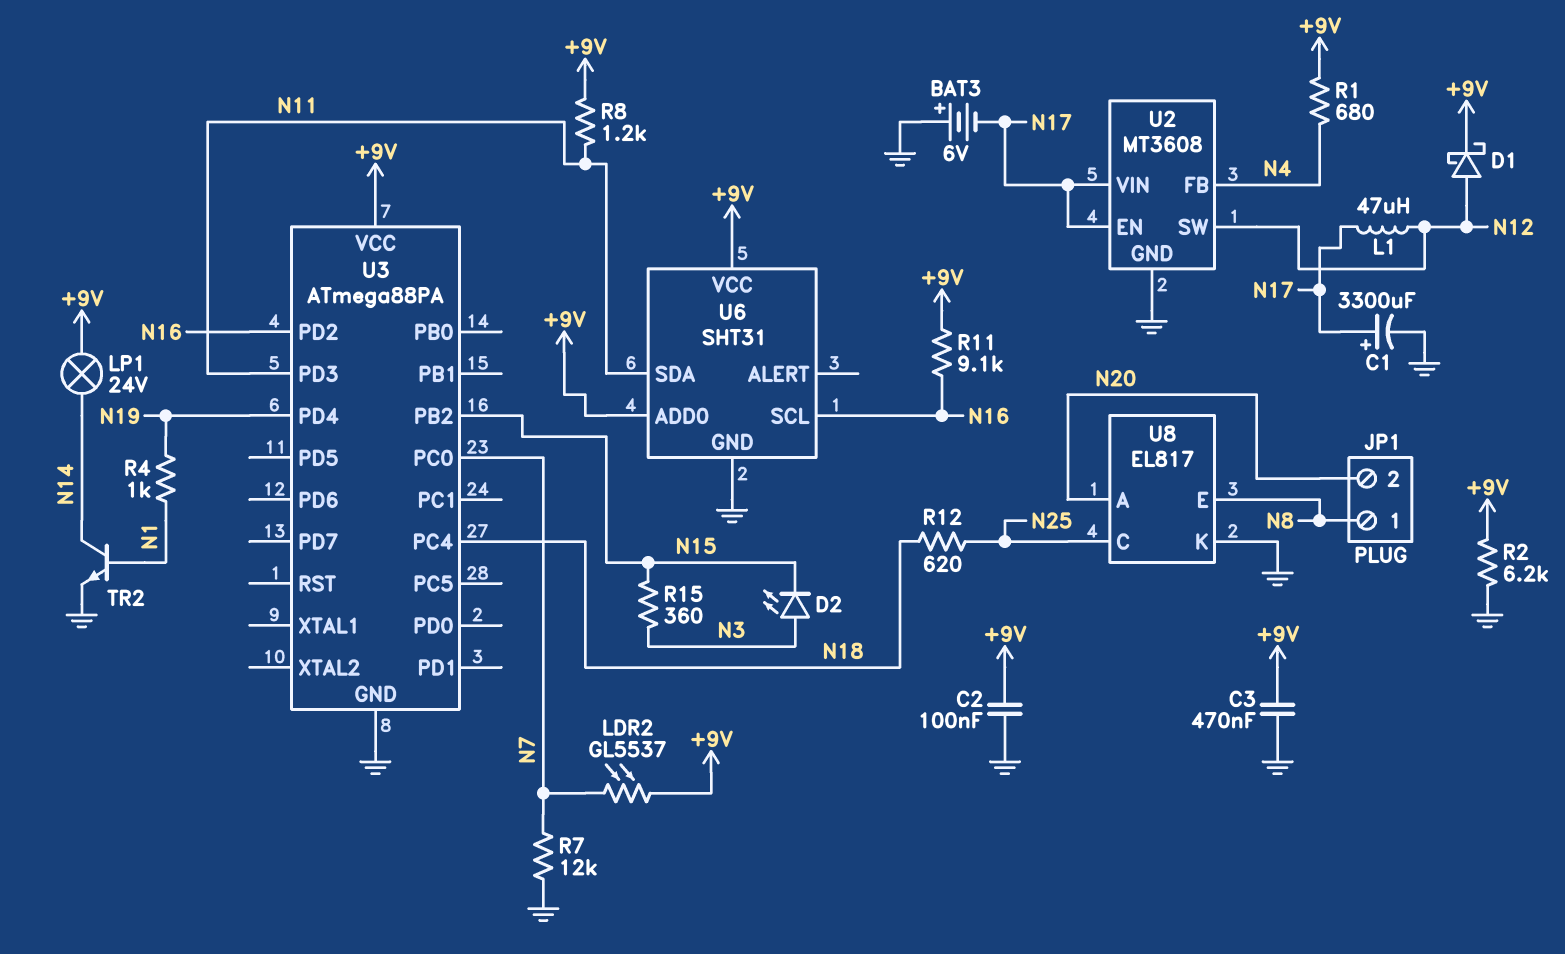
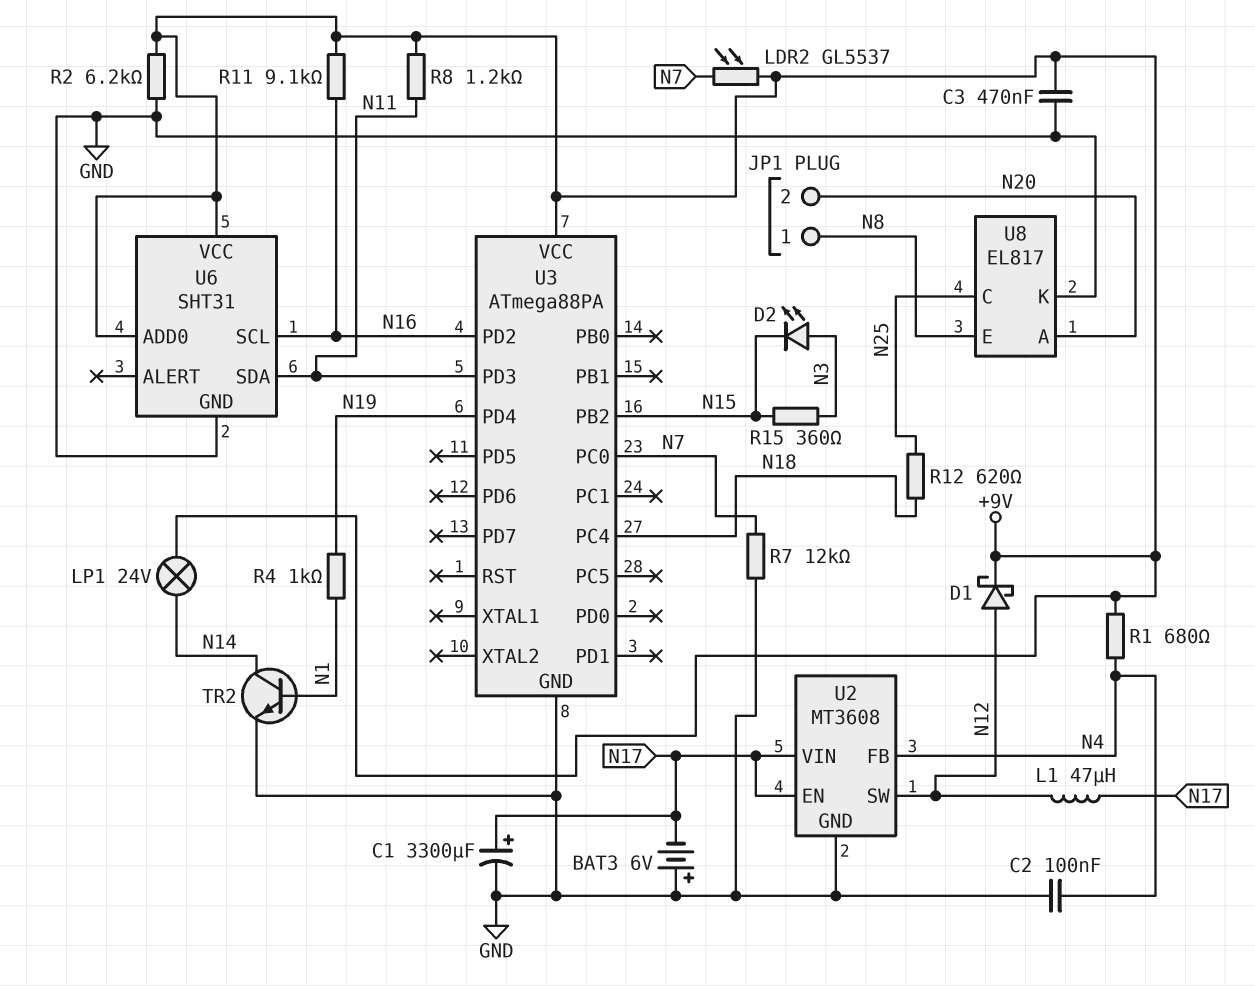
C2: 100nF (+9V, GND) -> 100nF (GND, N4)

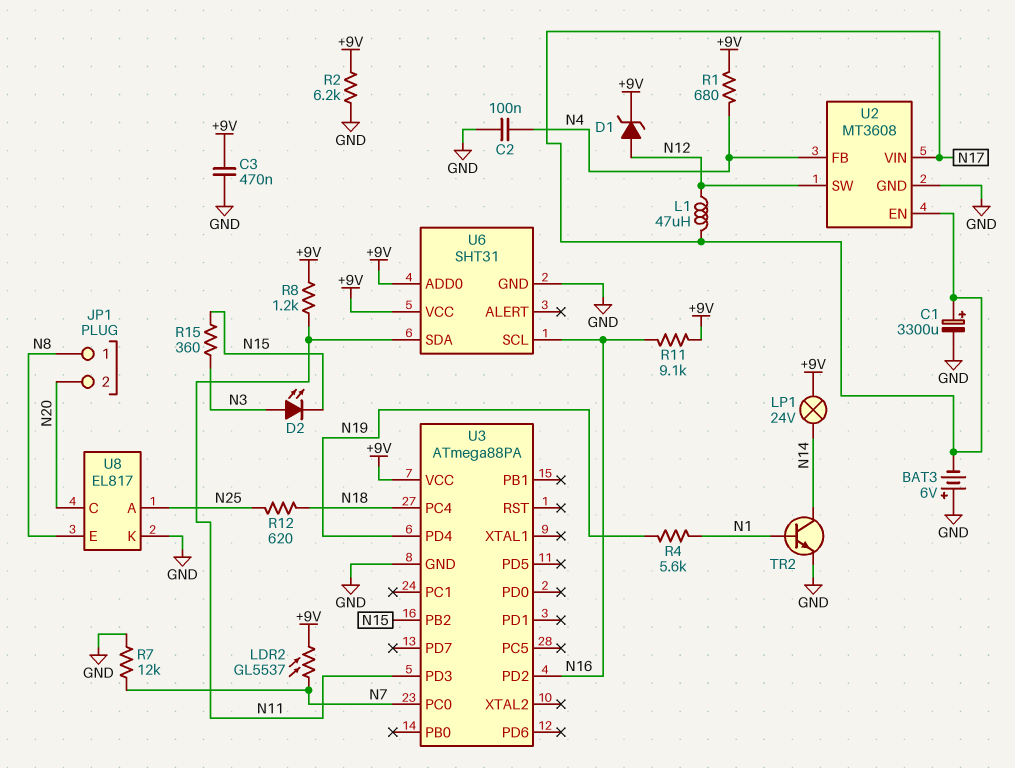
D1: schottky (A N12, K +9V) -> zener (A N12, K +9V)
R4: 1k (N1, N19) -> 5.6k (N1, N19)
U8 pin A: N20 -> N25
U8 pin C: N25 -> N20

